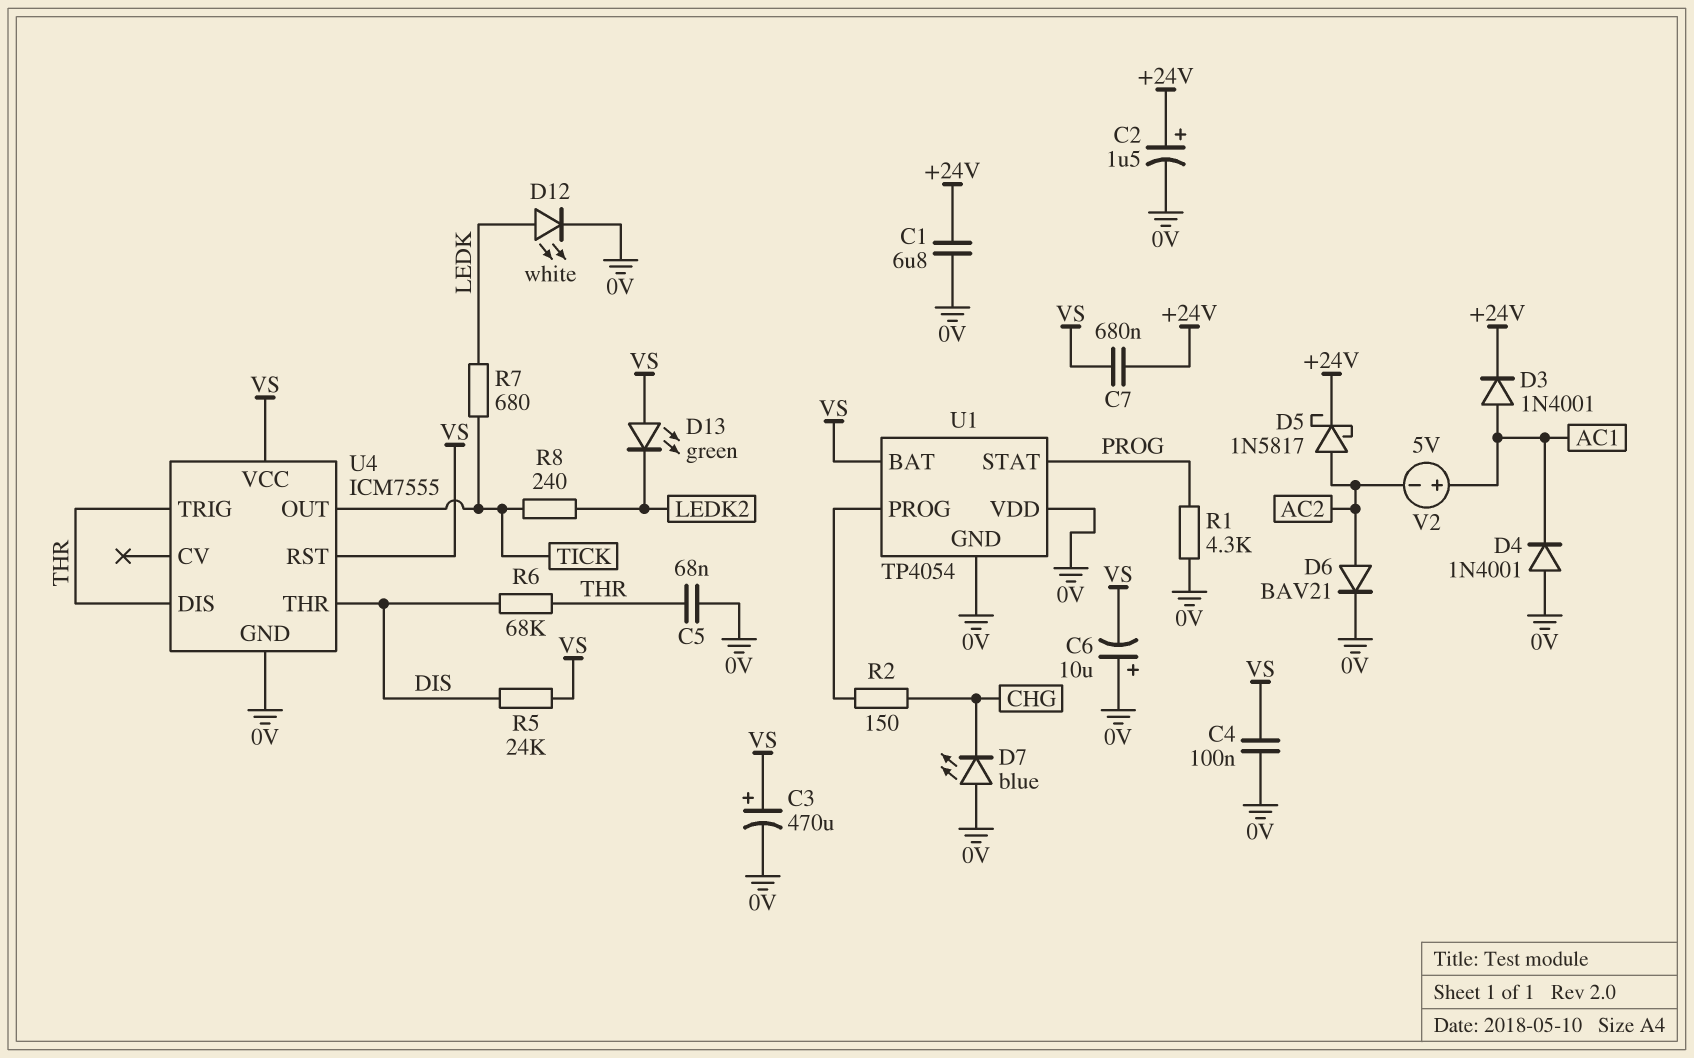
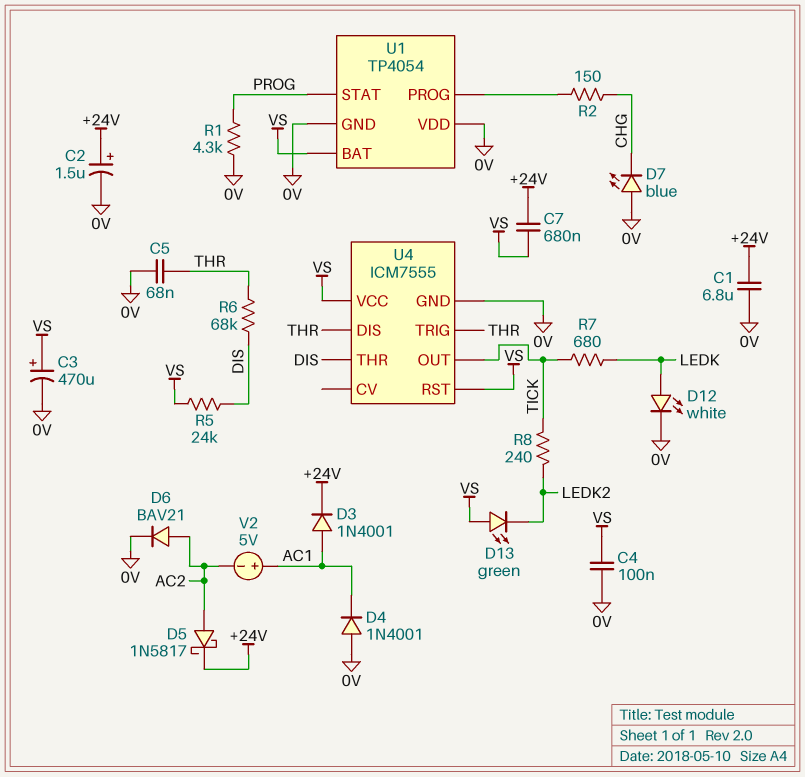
C6: 10uF (plus 0V, minus VS) -> none

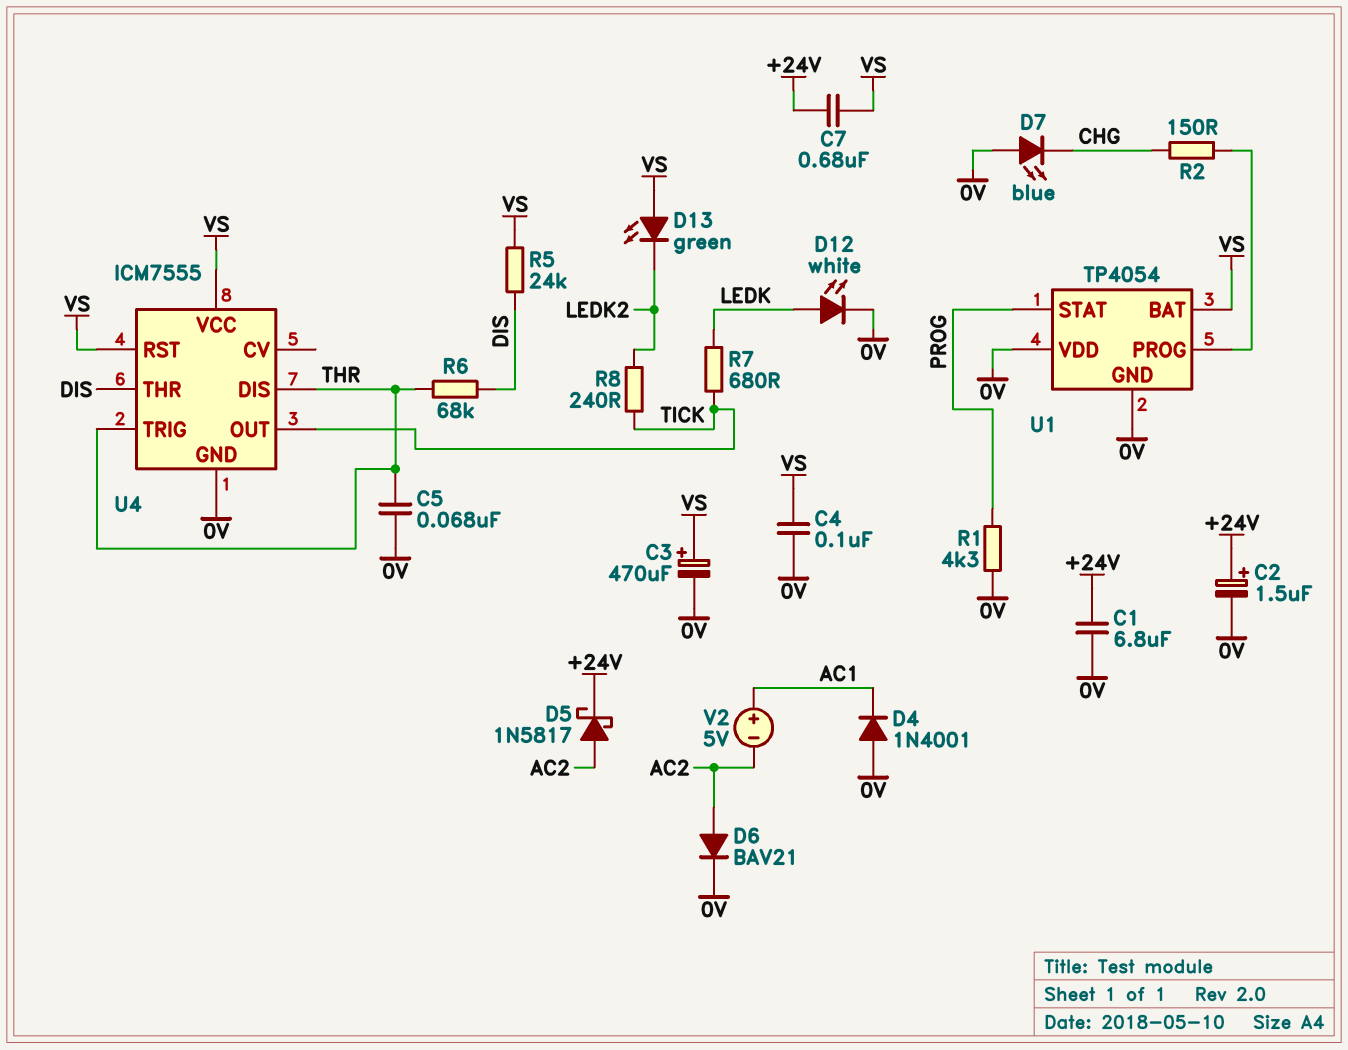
D3: diode 1N4001 (A AC1, K +24V) -> none

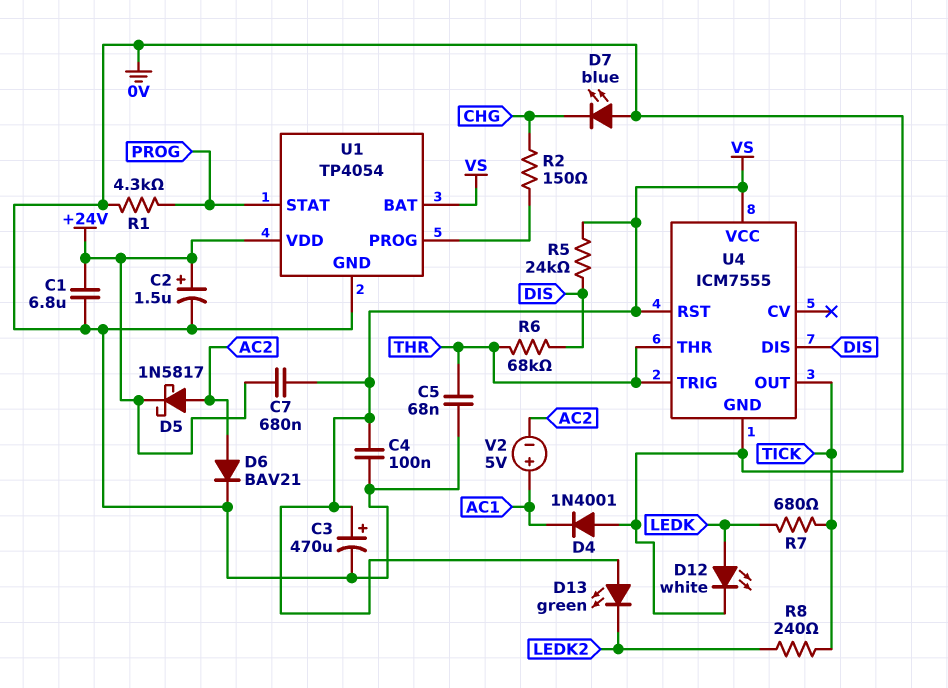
U1 pin VDD: 0V -> +24V
U4 pin DIS: THR -> DIS
U4 pin THR: DIS -> THR

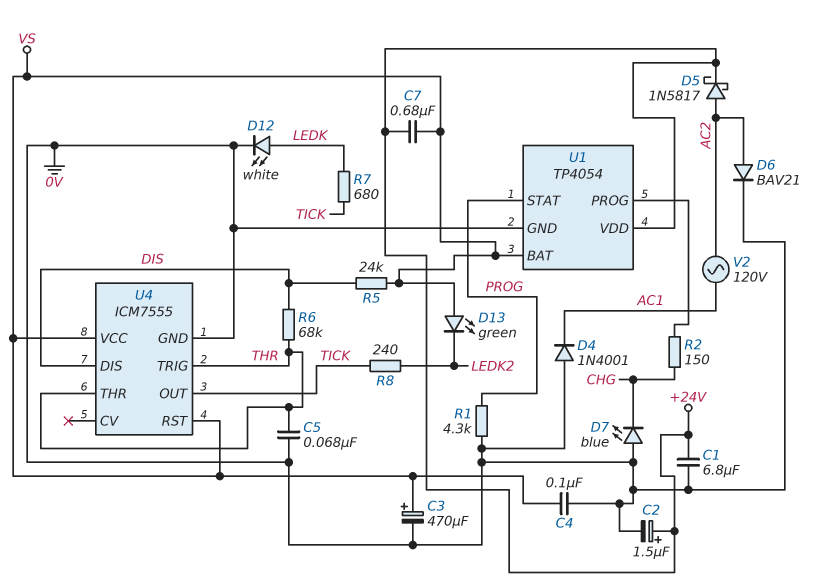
V2: 5V (plus AC1, minus AC2) -> AC 120V (AC1, AC2)

